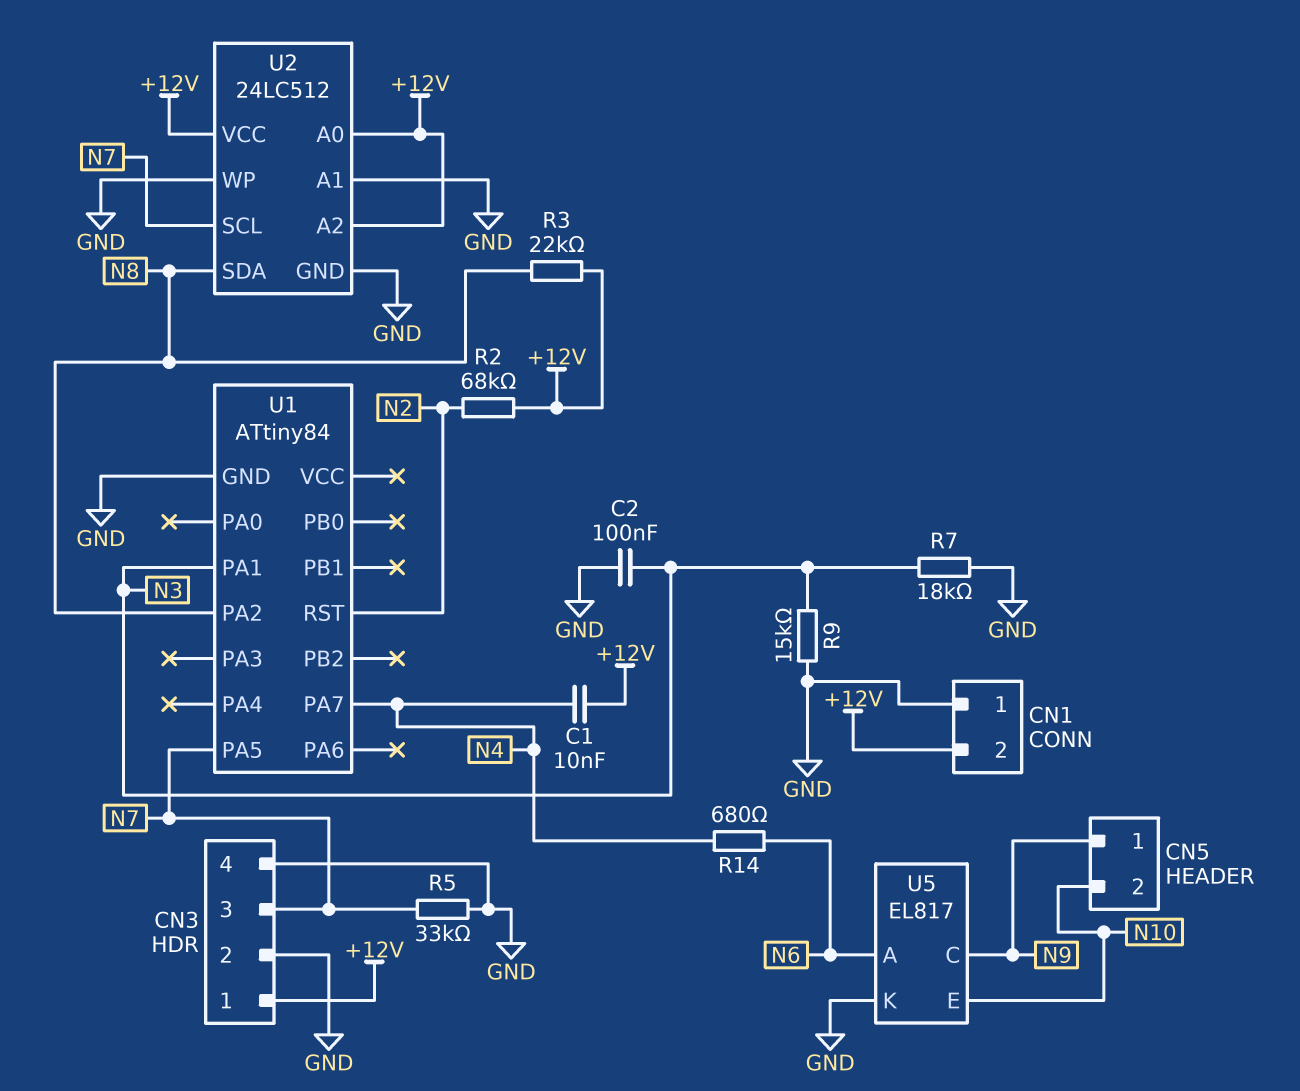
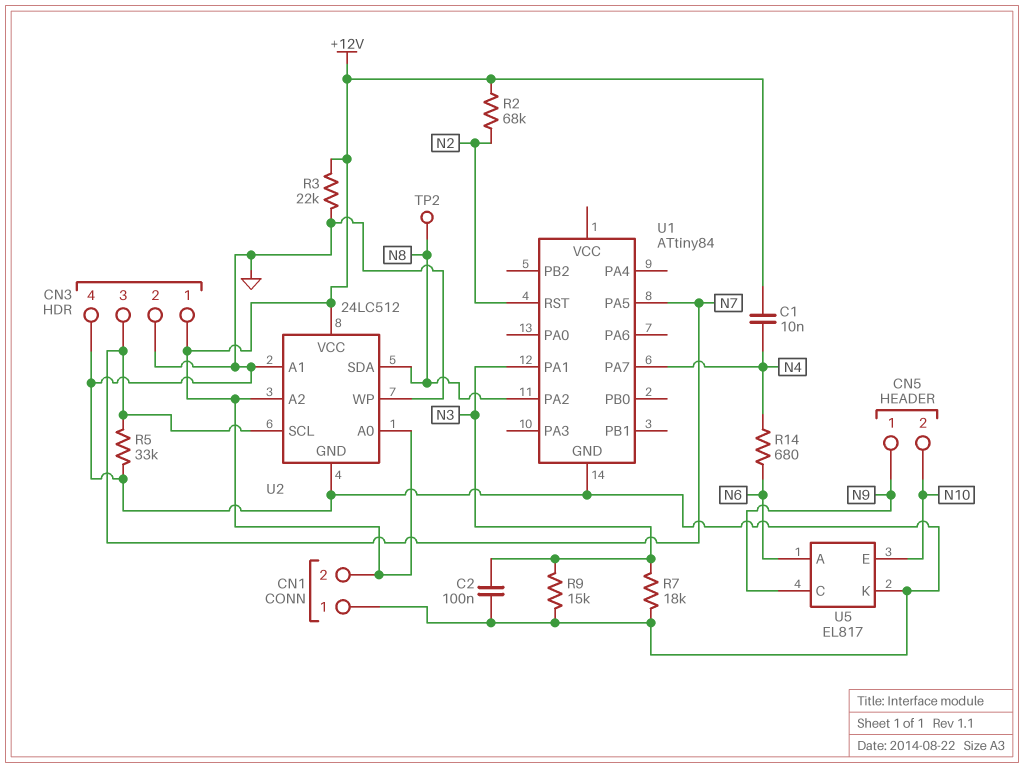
R3: 22k (+12V, N8) -> 22k (+12V, GND)
TP2: none -> test point (N8)

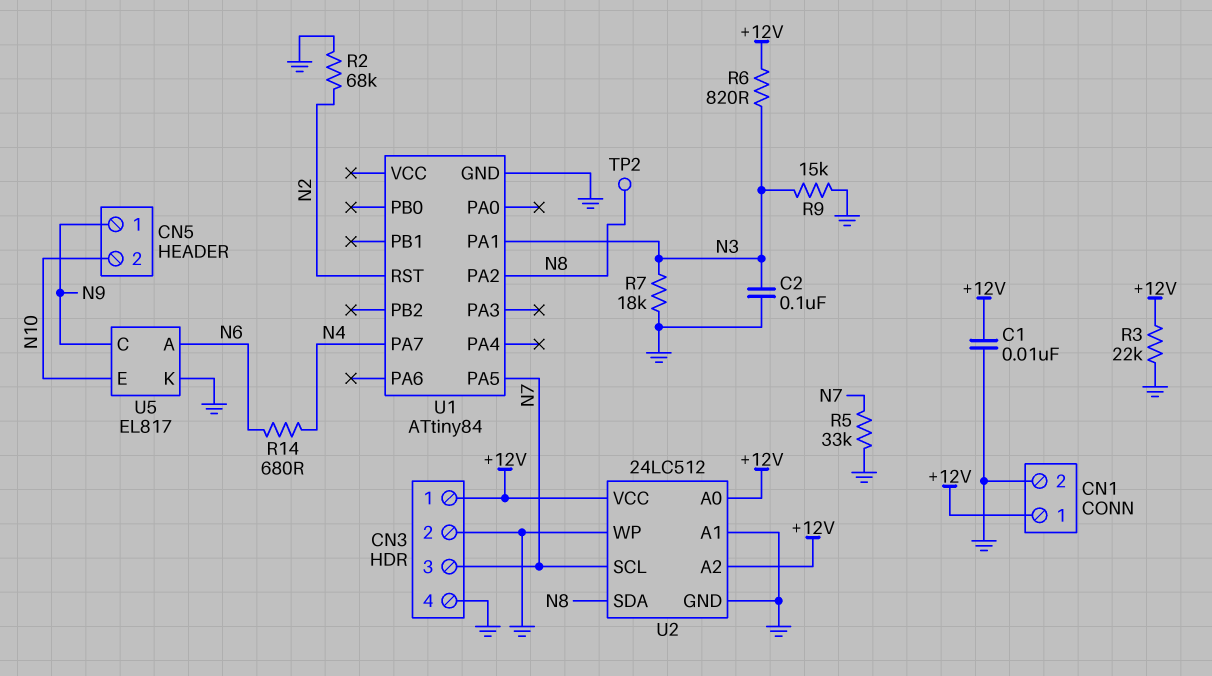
C1: 10nF (+12V, N4) -> 10nF (+12V, GND)
CN1 pin 1: GND -> +12V
CN1 pin 2: +12V -> GND
R2: 68k (+12V, N2) -> 68k (GND, N2)
R6: none -> 820 (+12V, N3)

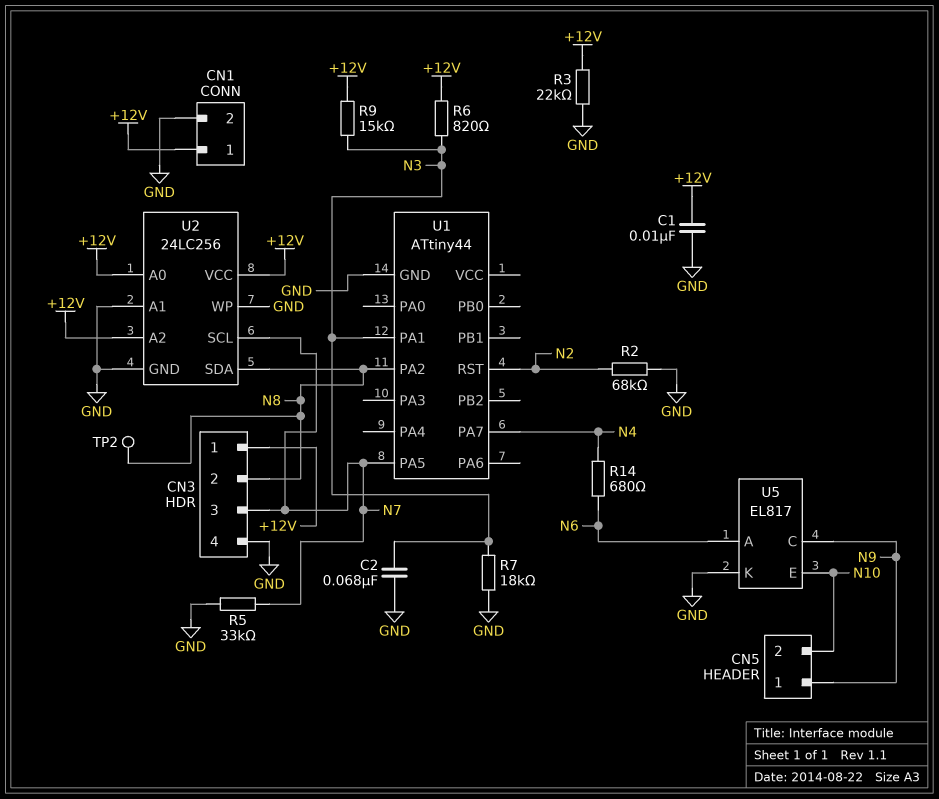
C2: 100nF (GND, N3) -> 68nF (GND, N3)
CN3 pin 2: GND -> N8
R9: 15k (GND, N3) -> 15k (+12V, N3)
U1: ATtiny84 -> ATtiny44
U2: 24LC512 -> 24LC256

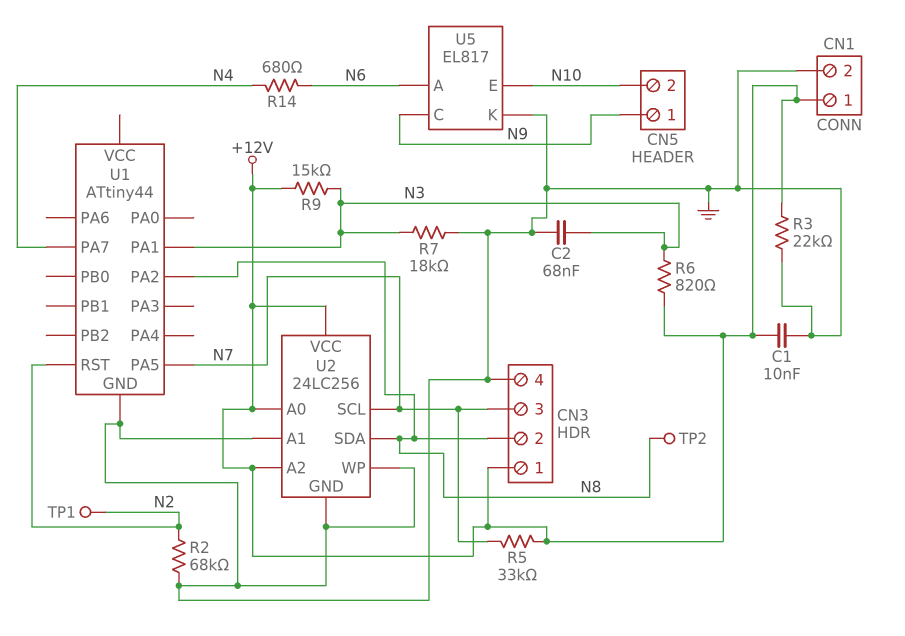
R5: 33k (GND, N7) -> 33k (+12V, N7)
TP1: none -> test point (N2)

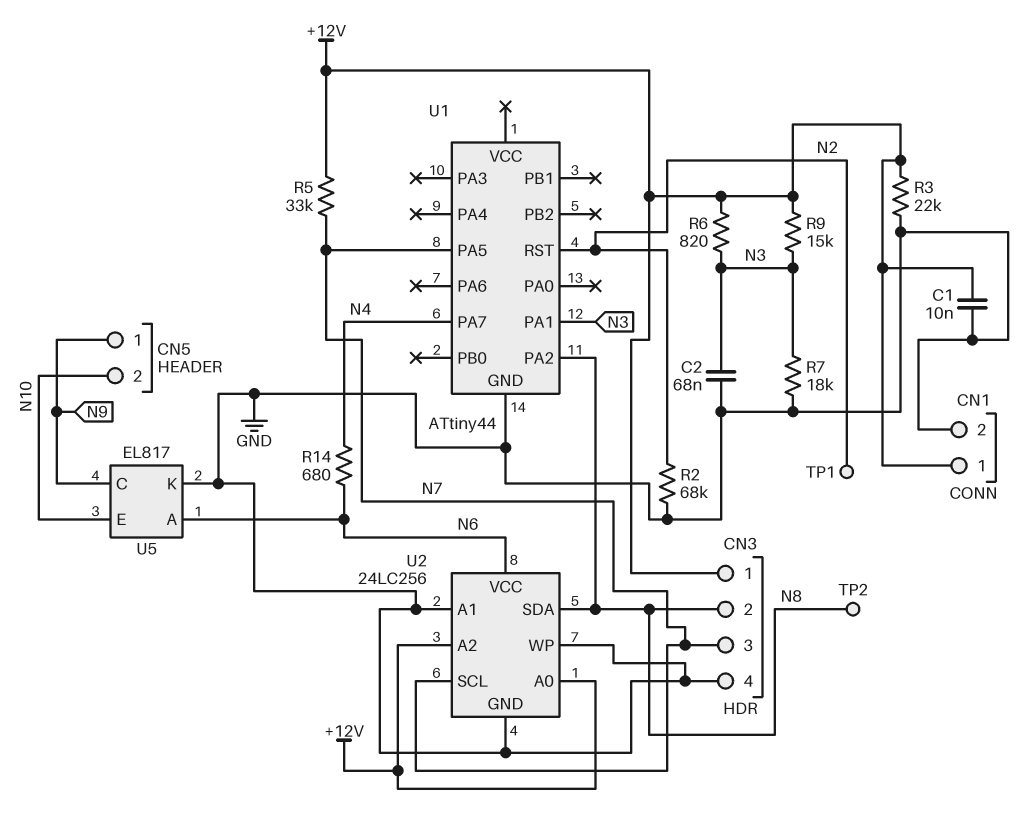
U2 pin VCC: +12V -> N6

